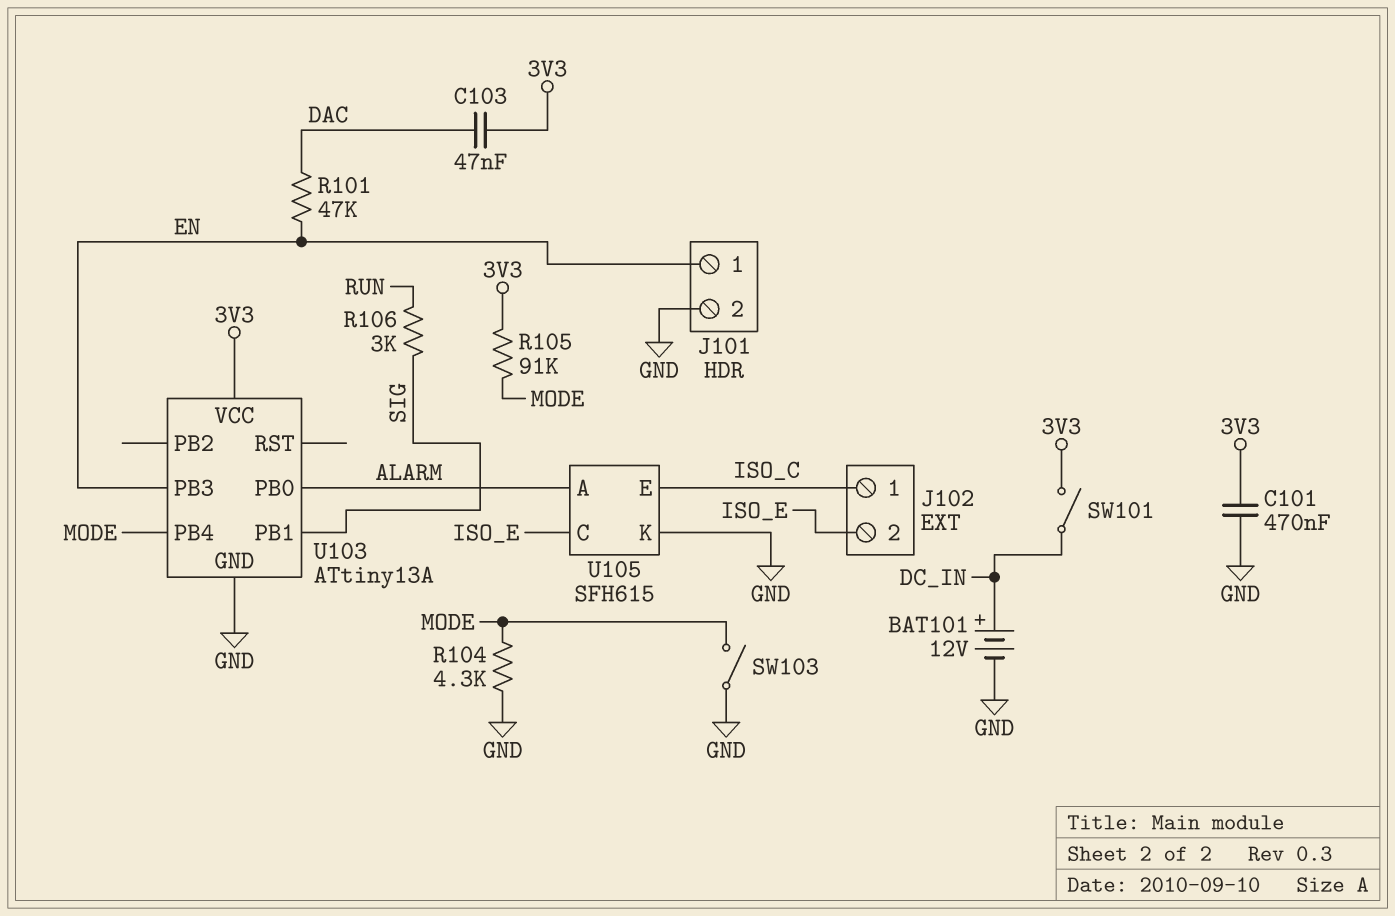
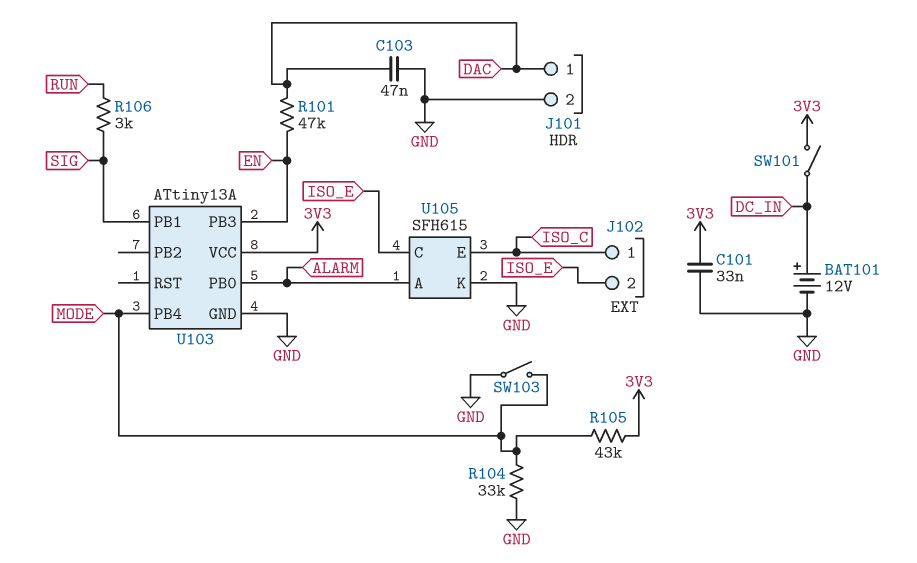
C101: 470nF (3V3, GND) -> 33nF (3V3, GND)
C103: 47nF (3V3, DAC) -> 47nF (DAC, GND)
J101 pin 1: EN -> DAC
R104: 4.3k (GND, MODE) -> 33k (GND, MODE)
R105: 91k (3V3, MODE) -> 43k (3V3, MODE)

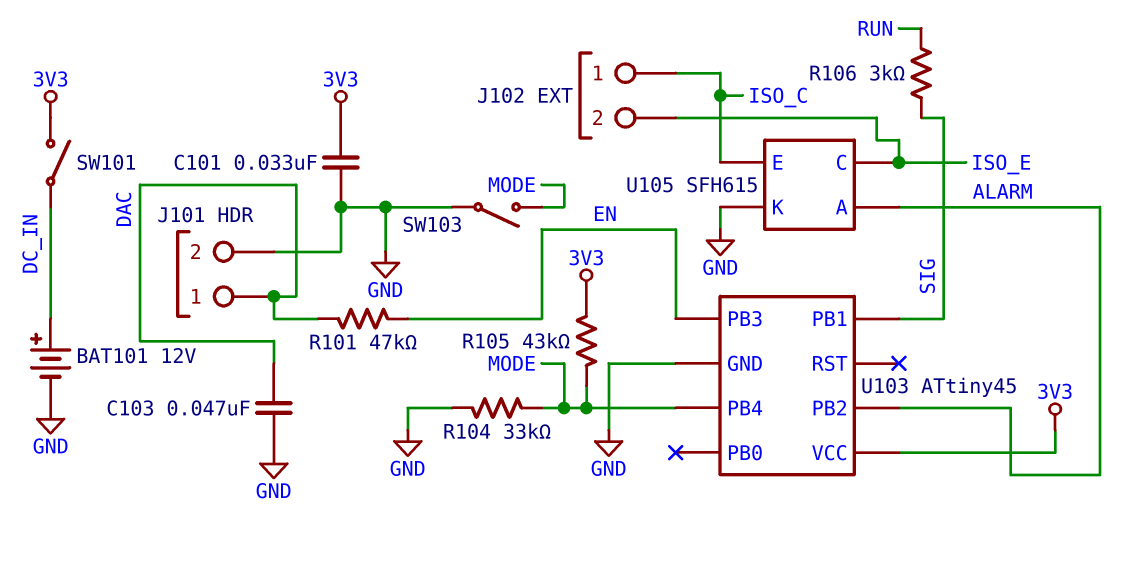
U103: ATtiny13A -> ATtiny45
U103 pin PB0: ALARM -> none
U103 pin PB2: none -> ALARM

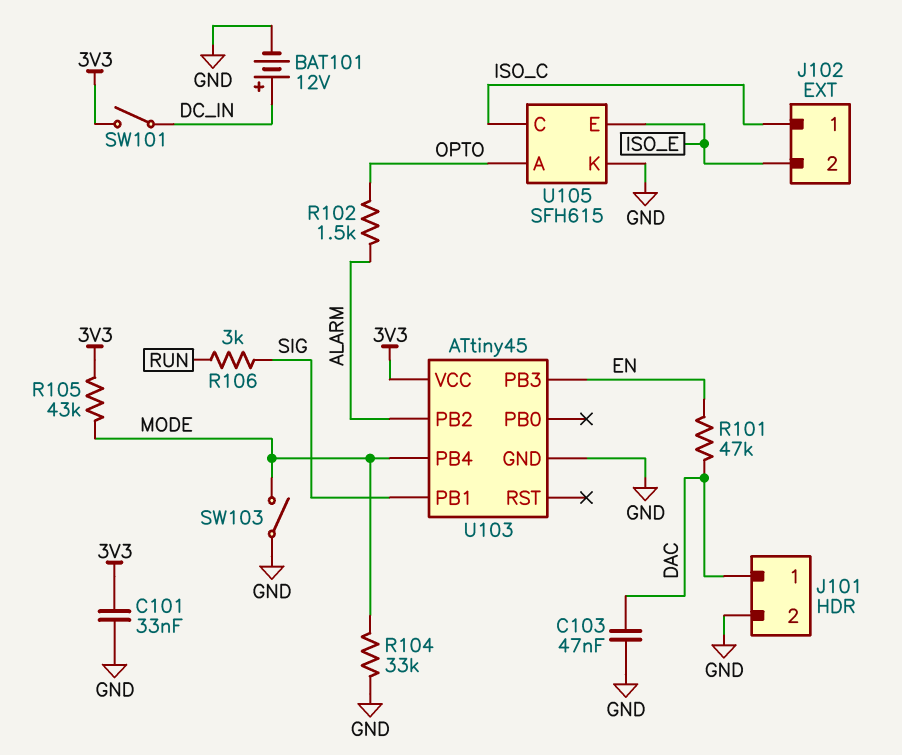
R102: none -> 1.5k (ALARM, OPTO)
U105 pin A: ALARM -> OPTO
U105 pin C: ISO_E -> ISO_C
U105 pin E: ISO_C -> ISO_E

